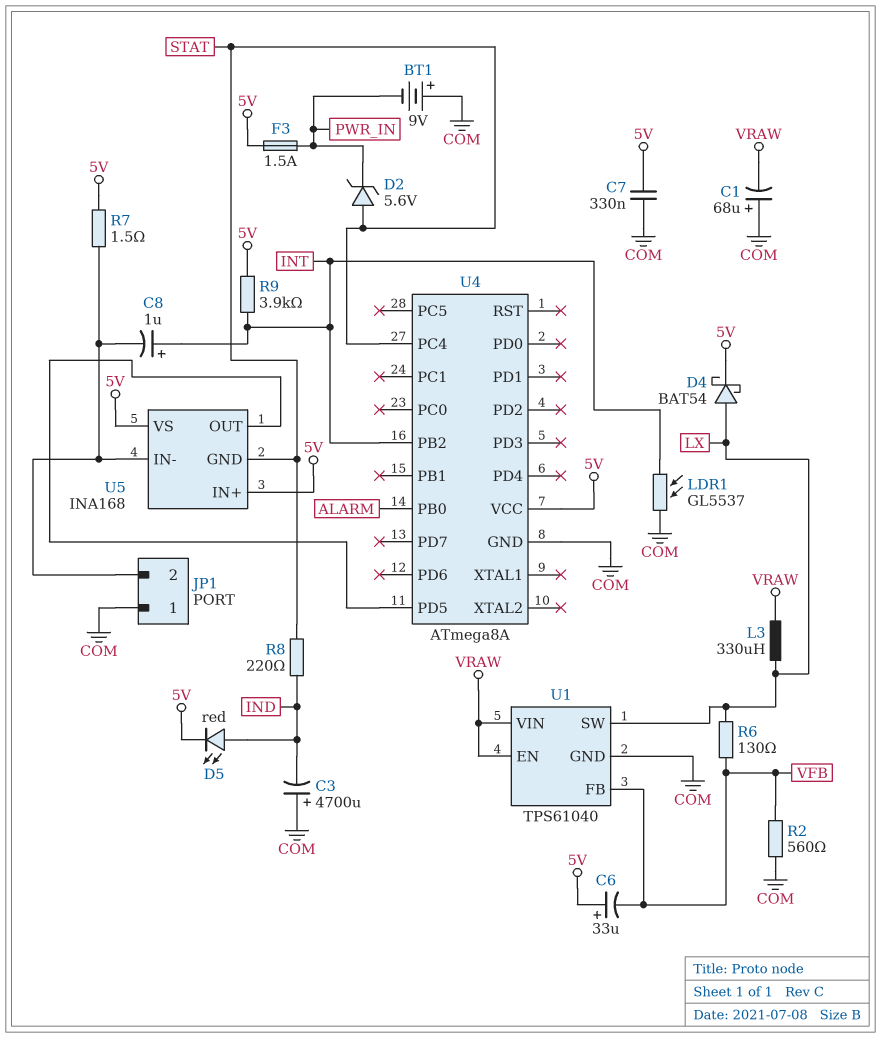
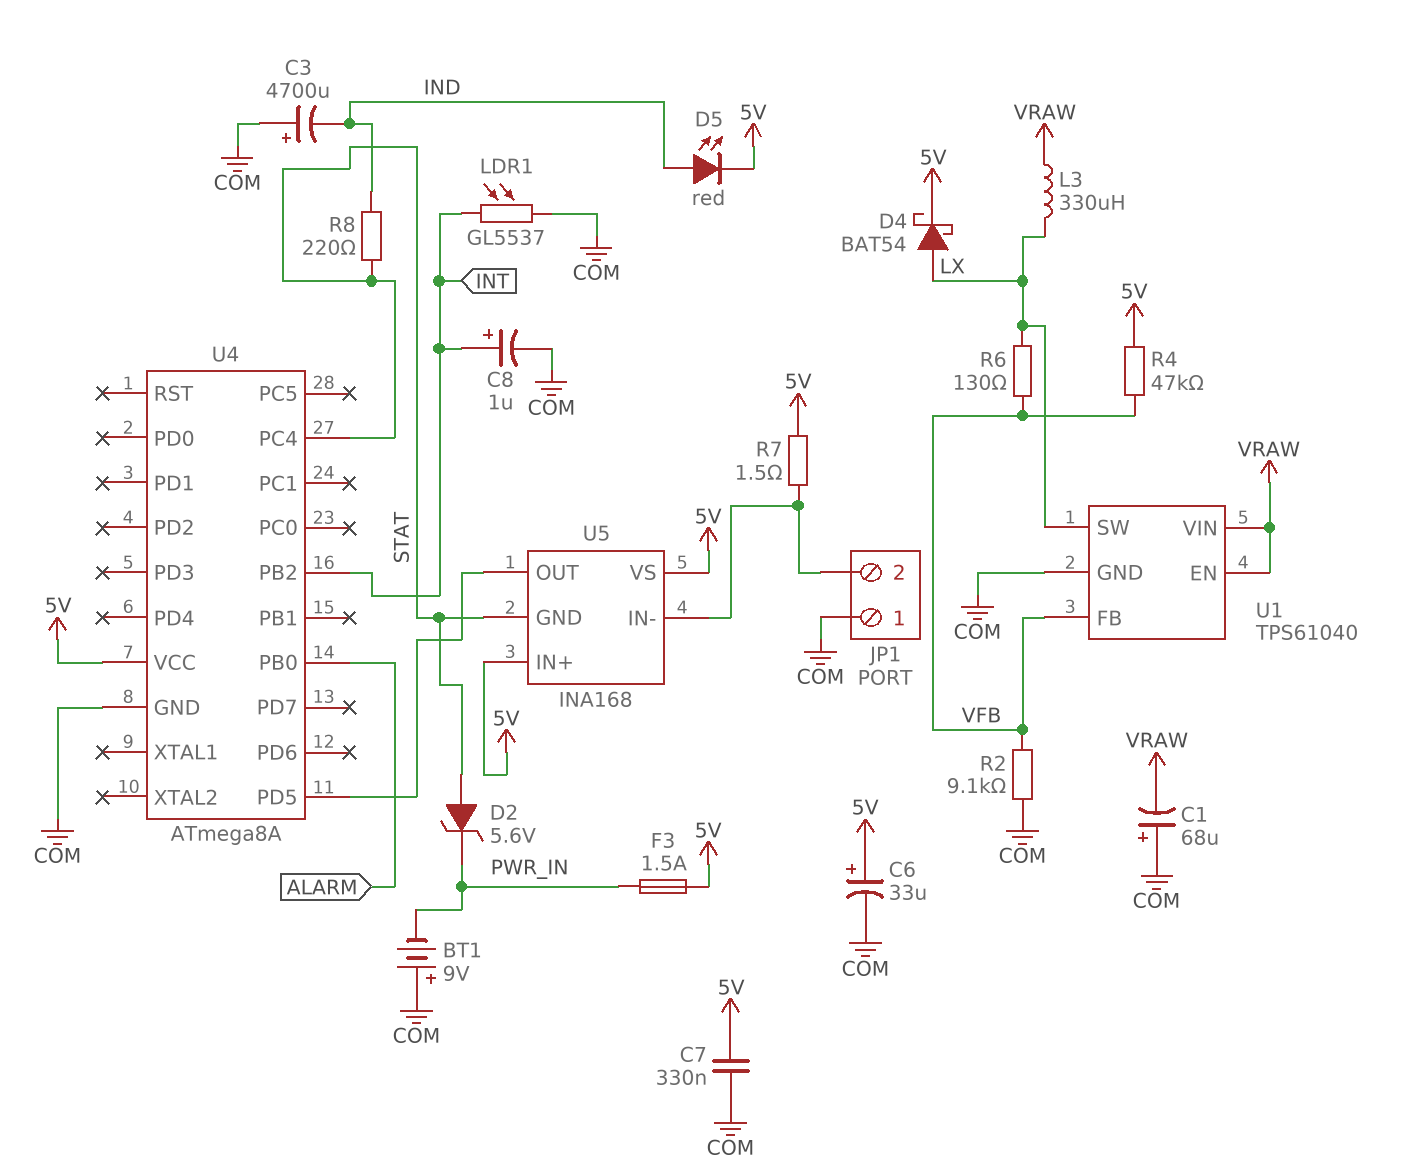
C6: 33uF (plus 5V, minus VFB) -> 33uF (plus 5V, minus COM)
C8: 1uF (plus INT, minus JP1/2) -> 1uF (plus INT, minus COM)
R2: 560 (COM, VFB) -> 9.1k (COM, VFB)
R4: none -> 47k (5V, VFB)
R9: 3.9k (5V, INT) -> none

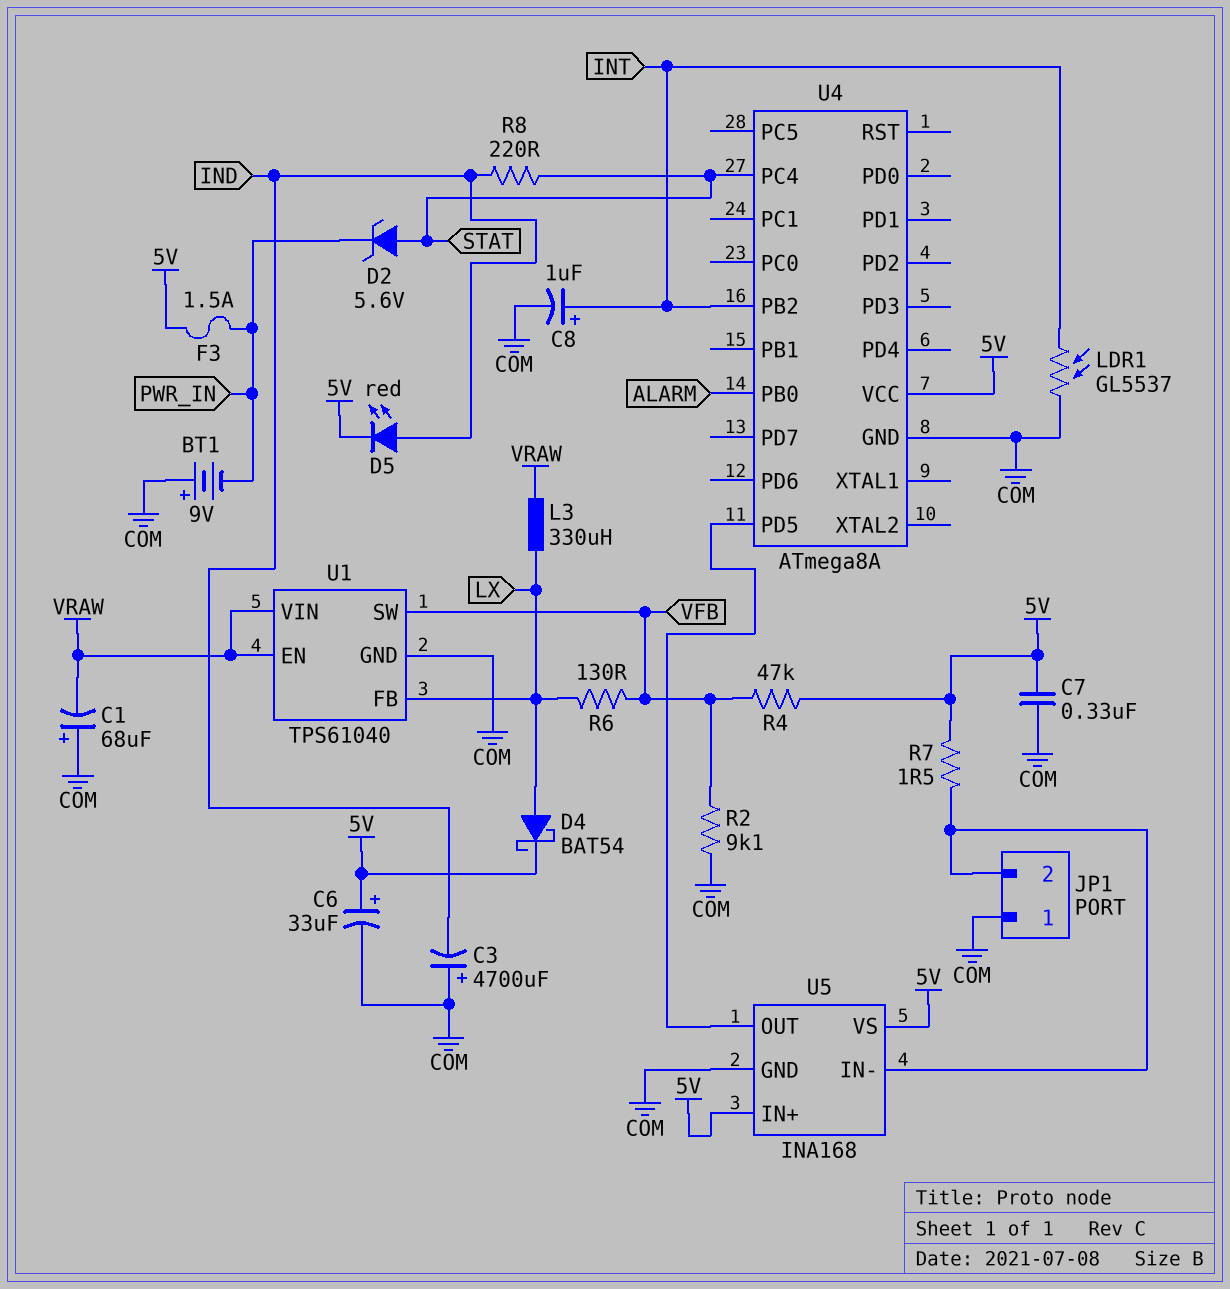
U1 pin FB: VFB -> LX
U1 pin SW: LX -> VFB
U5 pin GND: STAT -> COM

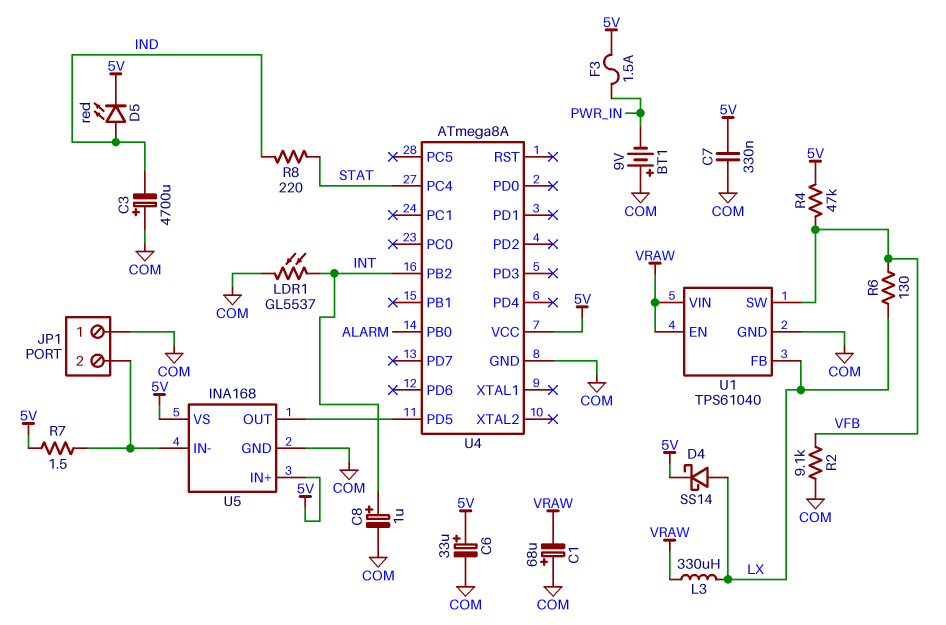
D2: zener 5.6V (A STAT, K PWR_IN) -> none
D4: schottky BAT54 (A LX, K 5V) -> schottky SS14 (A LX, K 5V)

